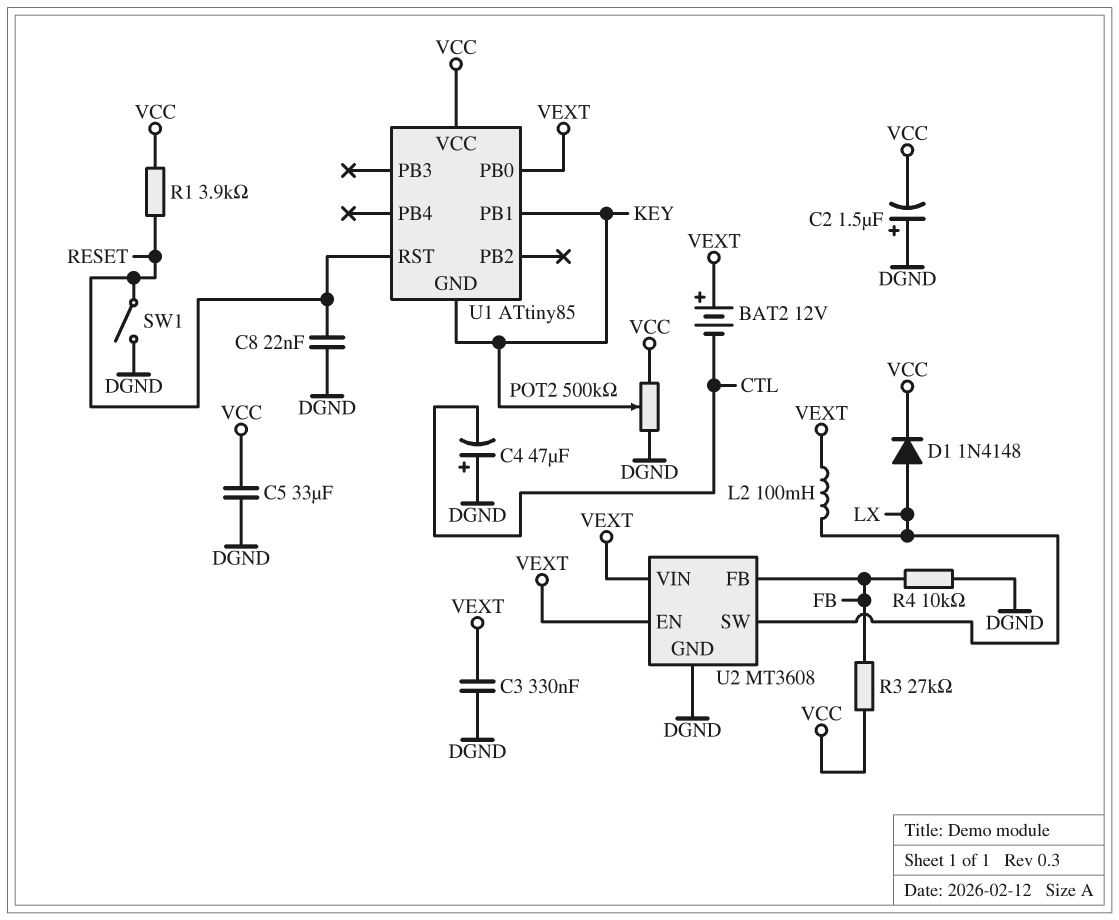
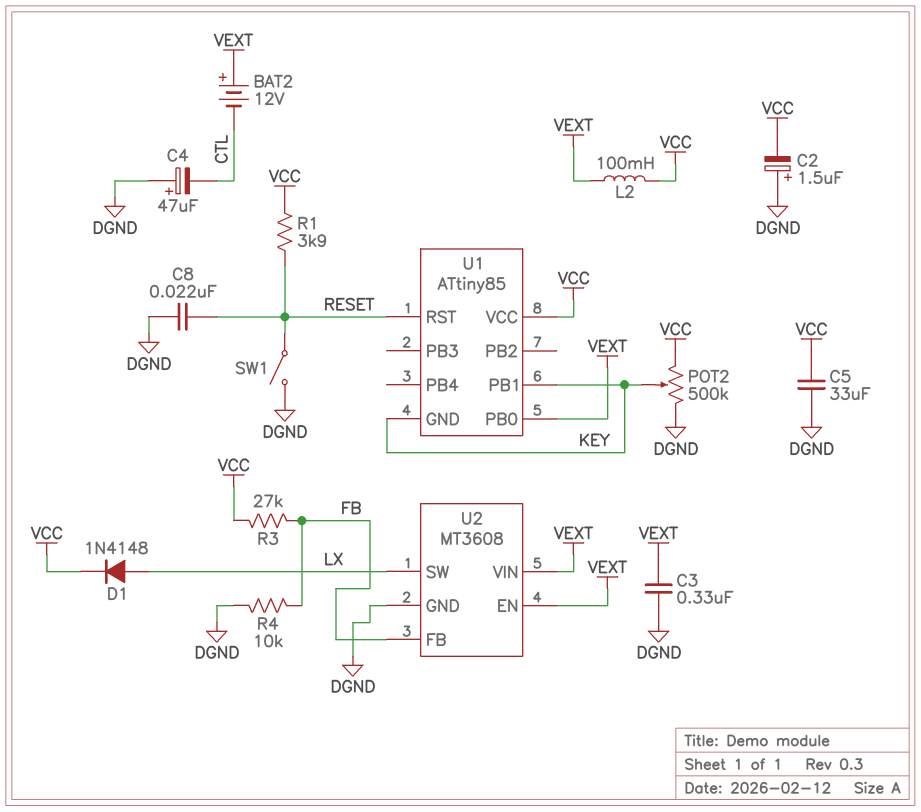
L2: 100mH (LX, VEXT) -> 100mH (VCC, VEXT)

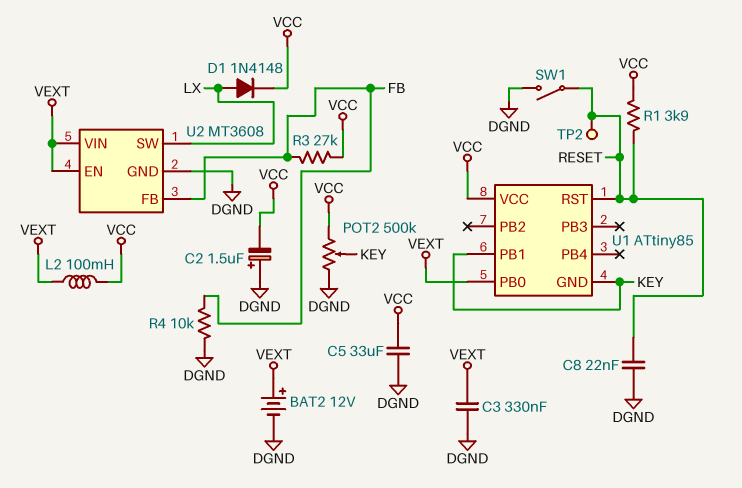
BAT2: 12V (plus VEXT, minus CTL) -> 12V (plus VEXT, minus DGND)
C4: 47uF (plus DGND, minus CTL) -> none
TP2: none -> test point (RESET)

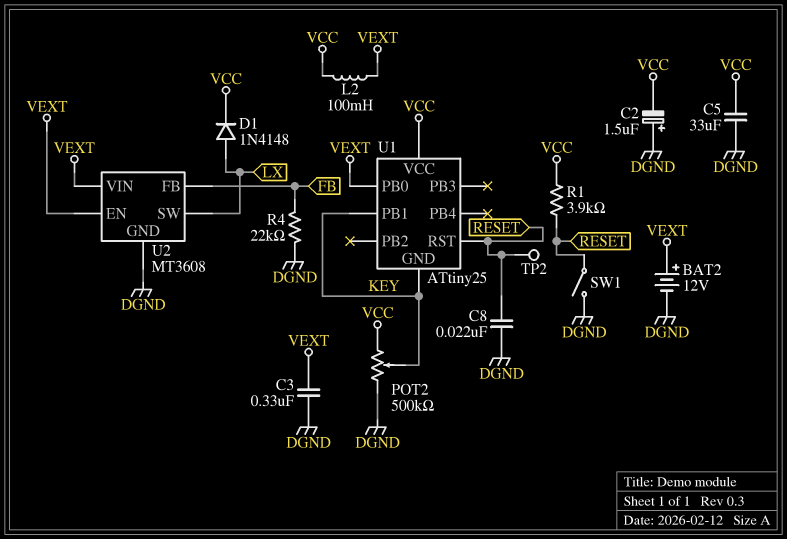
R3: 27k (FB, VCC) -> none
R4: 10k (DGND, FB) -> 22k (DGND, FB)
U1: ATtiny85 -> ATtiny25

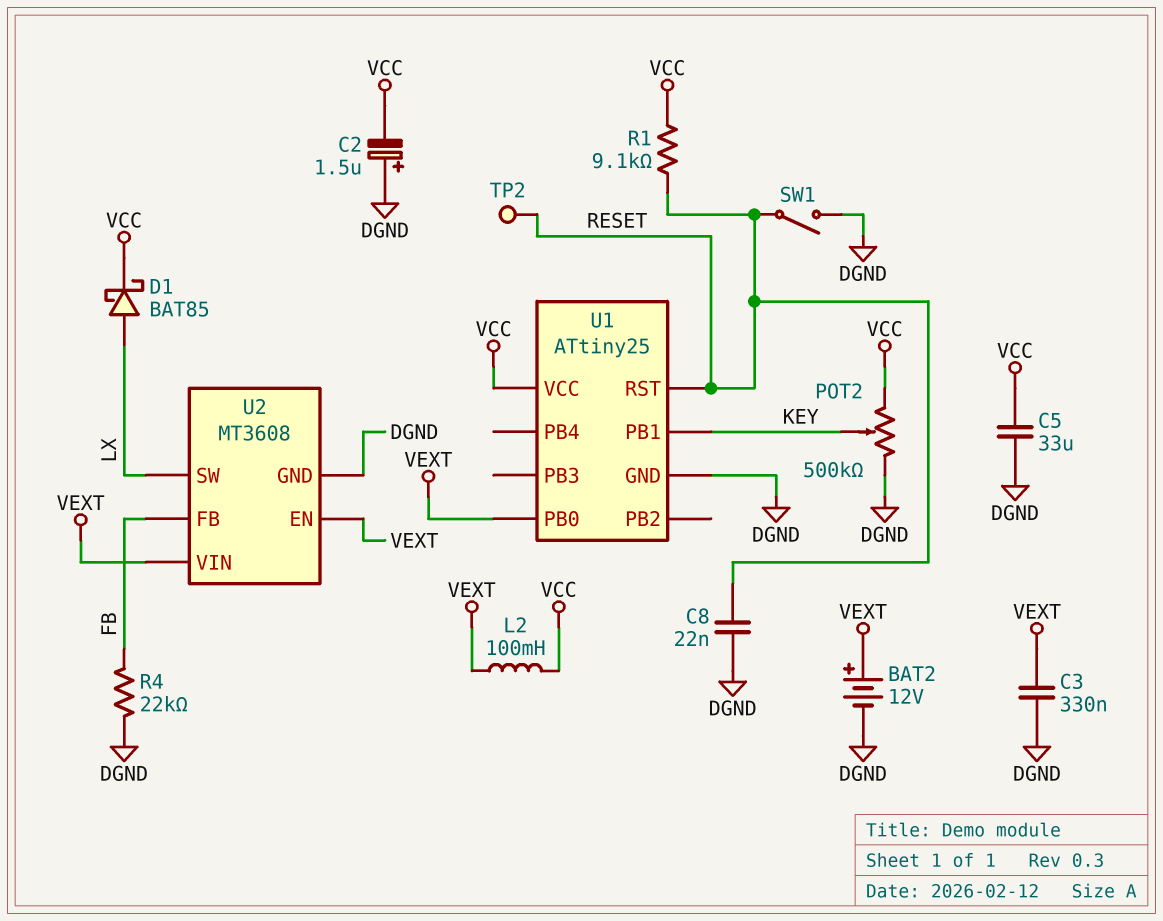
D1: diode 1N4148 (A LX, K VCC) -> schottky BAT85 (A LX, K VCC)
R1: 3.9k (RESET, VCC) -> 9.1k (RESET, VCC)
U1 pin GND: KEY -> DGND

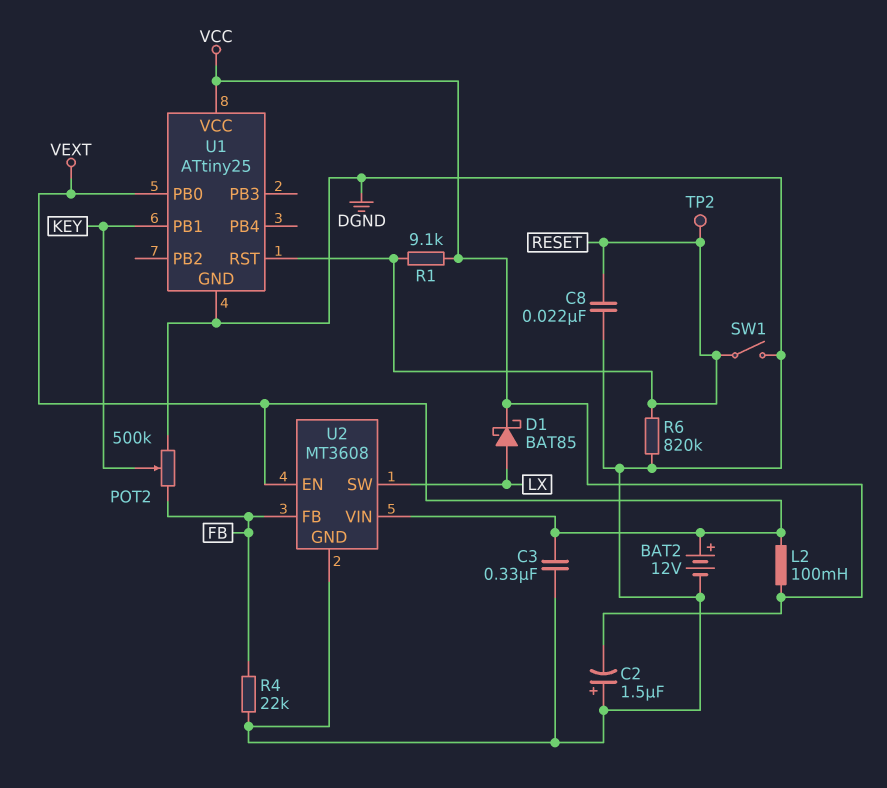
C5: 33uF (DGND, VCC) -> none
POT2: 500k (DGND, VCC, wiper KEY) -> 500k (DGND, FB, wiper KEY)
R6: none -> 820k (DGND, RESET)

